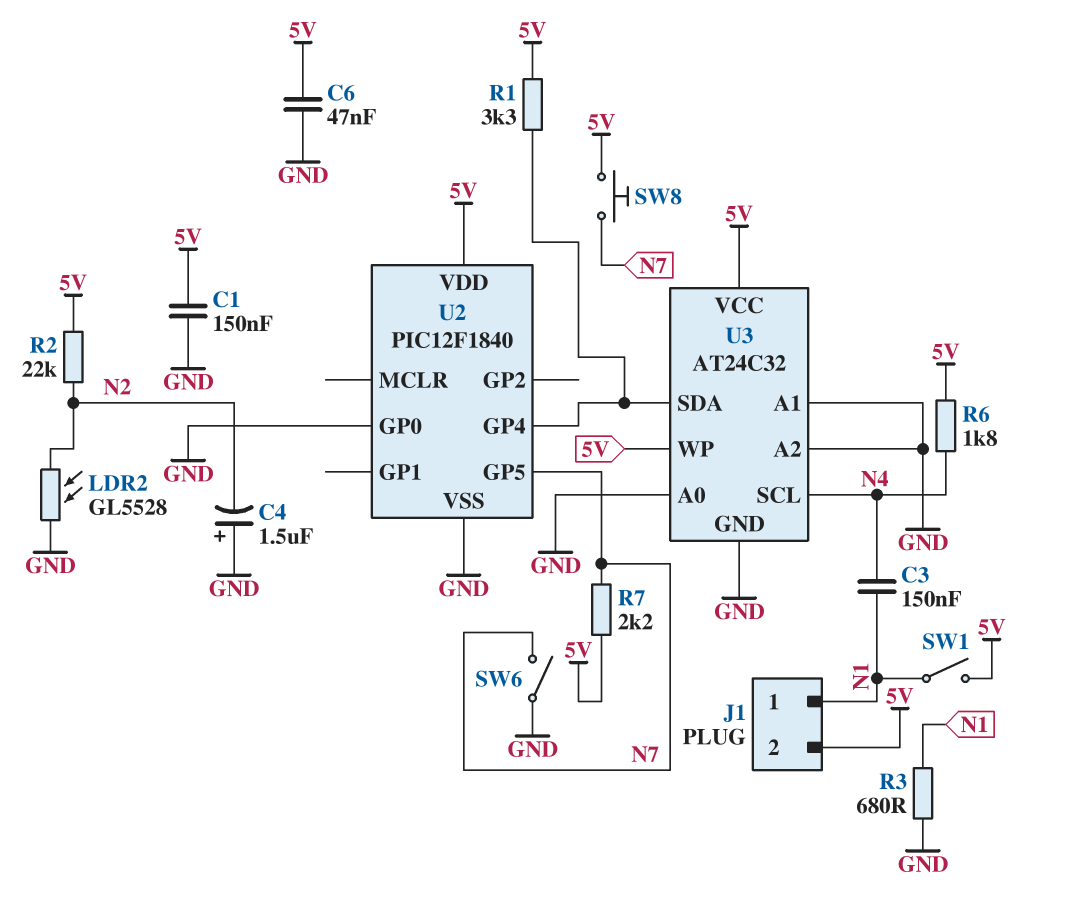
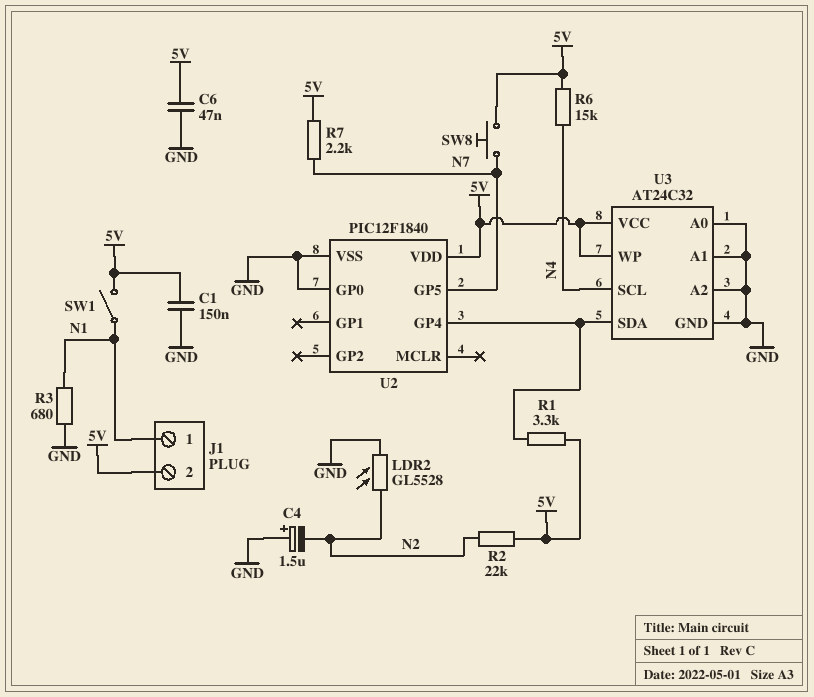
C3: 150nF (N1, N4) -> none
R6: 1.8k (5V, N4) -> 15k (5V, N4)
SW6: switch (GND, N7) -> none

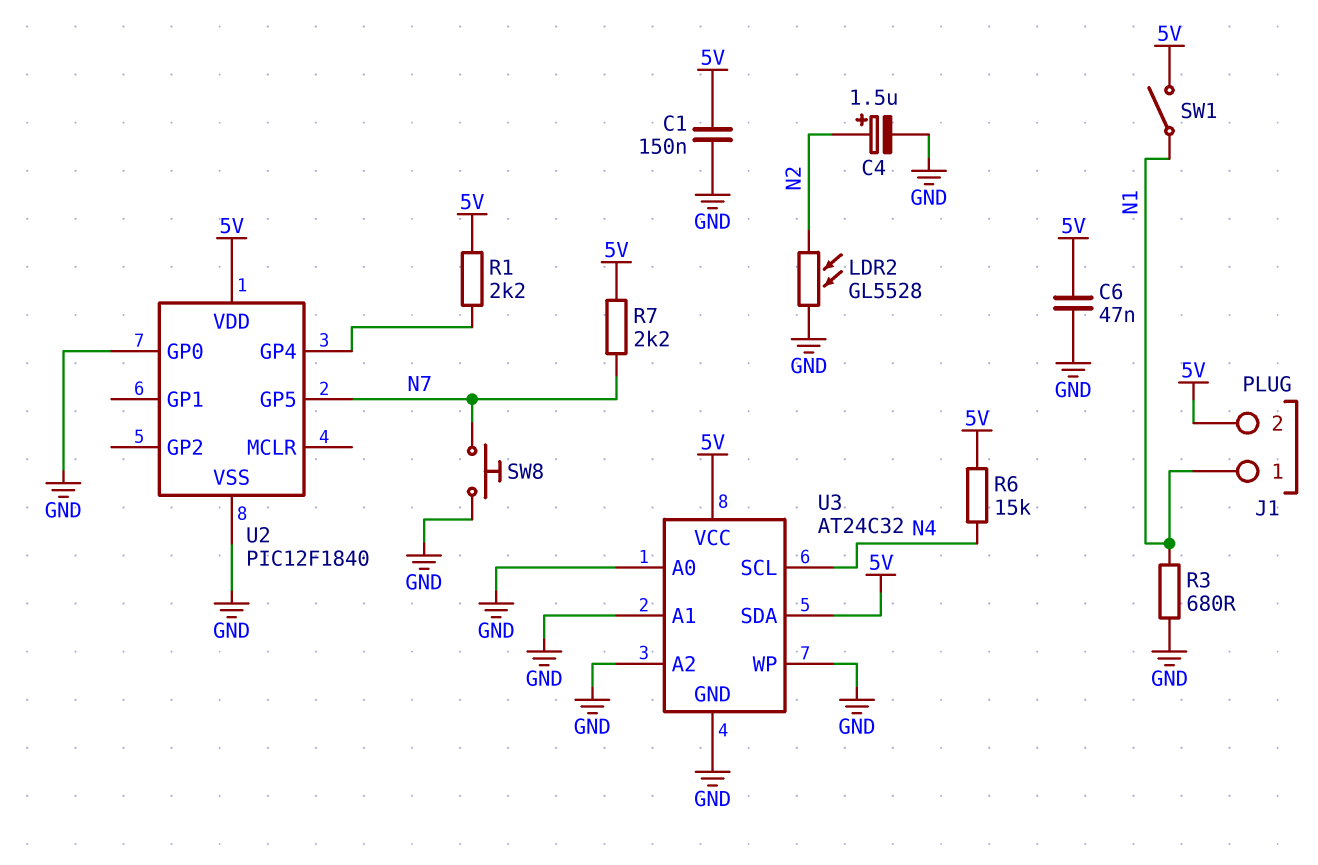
C4: 1.5uF (plus GND, minus N2) -> 1.5uF (plus N2, minus GND)
R1: 3.3k (5V, U2/GP4) -> 2.2k (5V, U2/GP4)
R2: 22k (5V, N2) -> none
SW8: button (5V, N7) -> button (GND, N7)
U3 pin SDA: U2/GP4 -> 5V
U3 pin WP: 5V -> GND

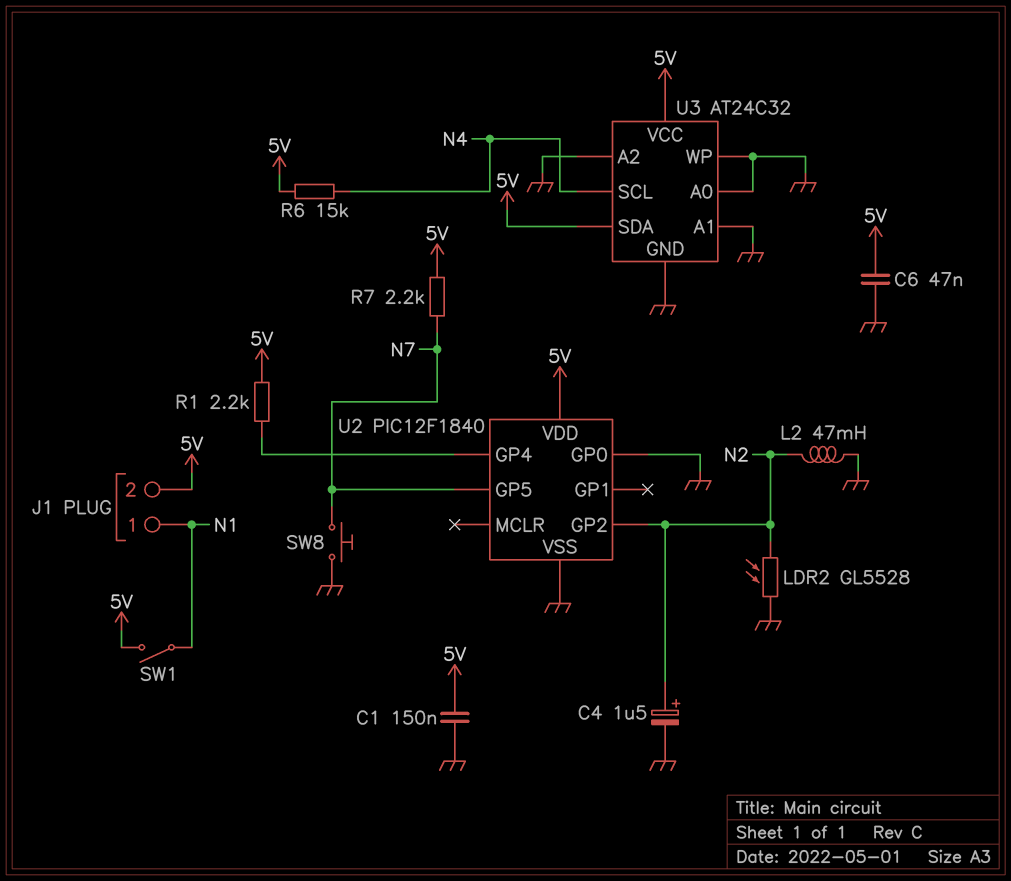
L2: none -> 47mH (GND, N2)
R3: 680 (GND, N1) -> none
U2 pin GP2: none -> N2

